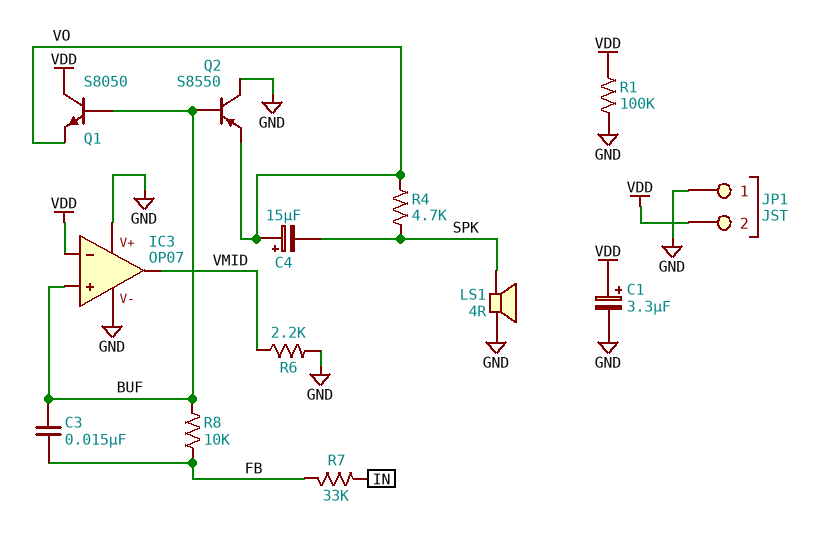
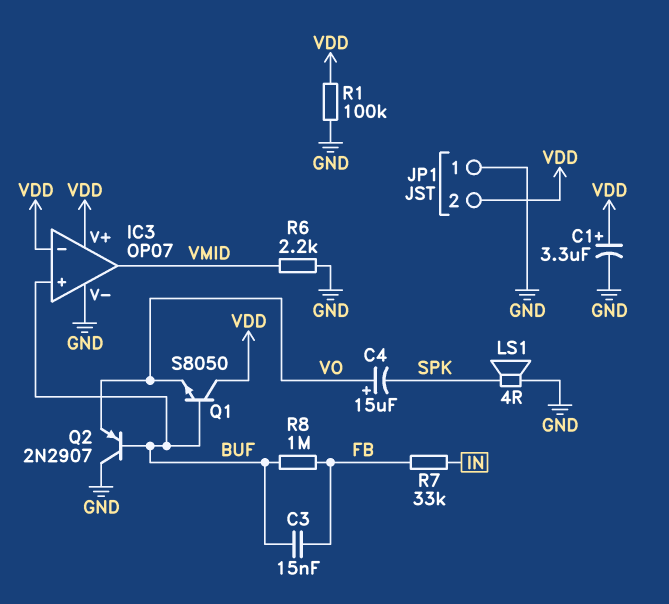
IC3 pin V+: GND -> VDD
Q2: PNP S8550 (B BUF, C GND, E VO) -> PNP 2N2907 (B BUF, C GND, E VO)
R4: 4.7k (SPK, VO) -> none
R8: 10k (BUF, FB) -> 1M (BUF, FB)

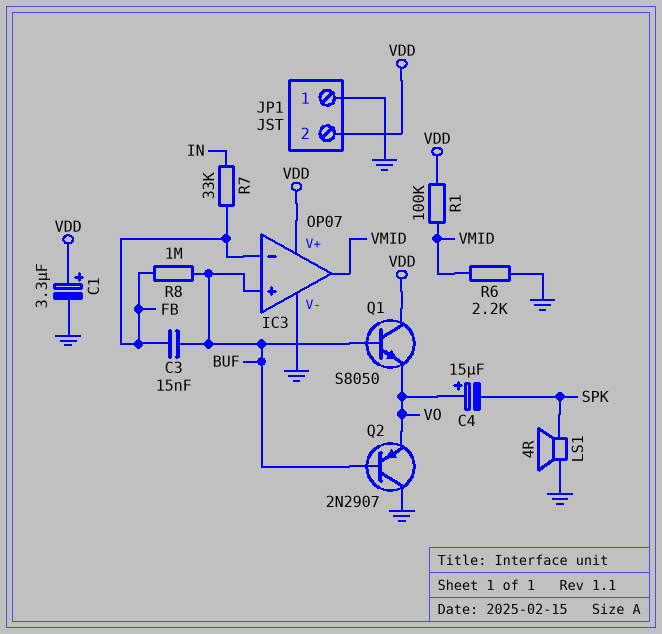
IC3 pin in-: VDD -> FB
R1: 100k (GND, VDD) -> 100k (VDD, VMID)

